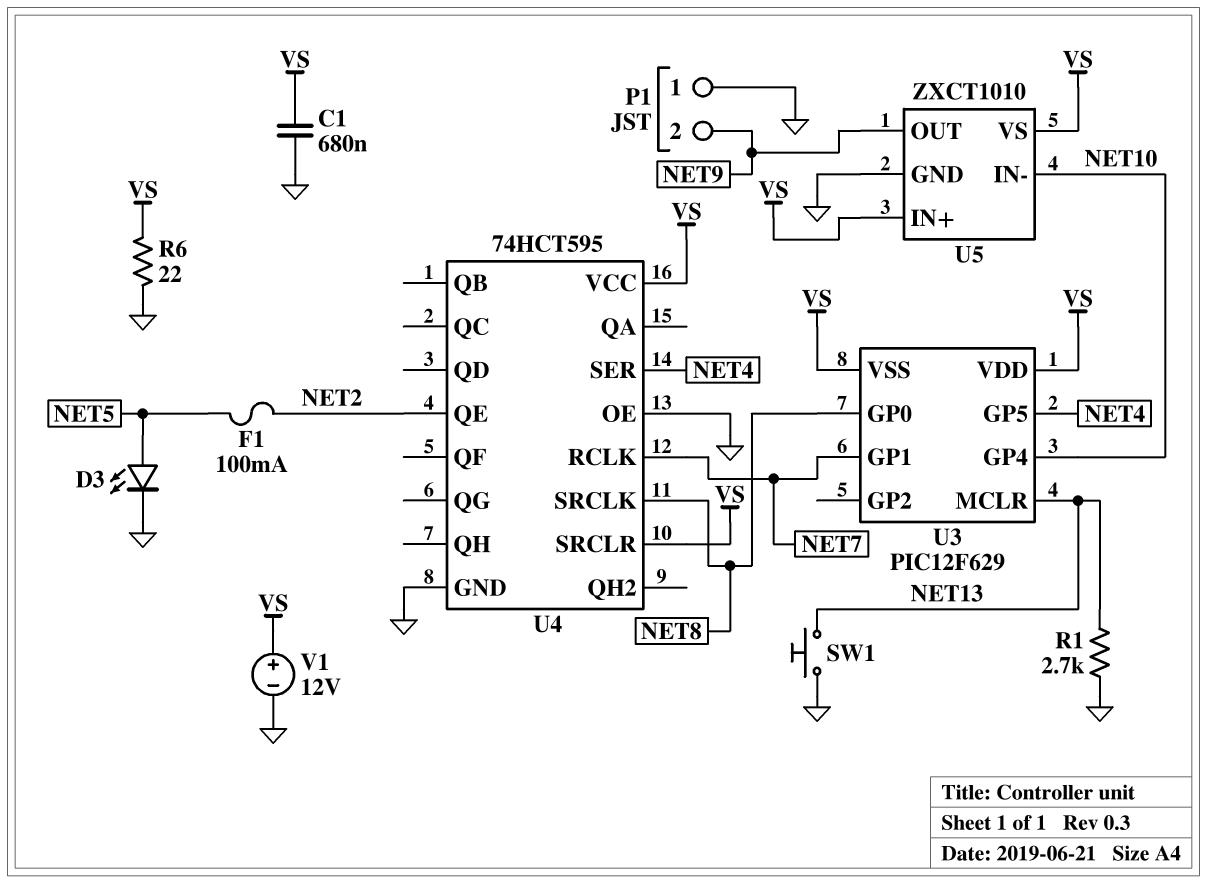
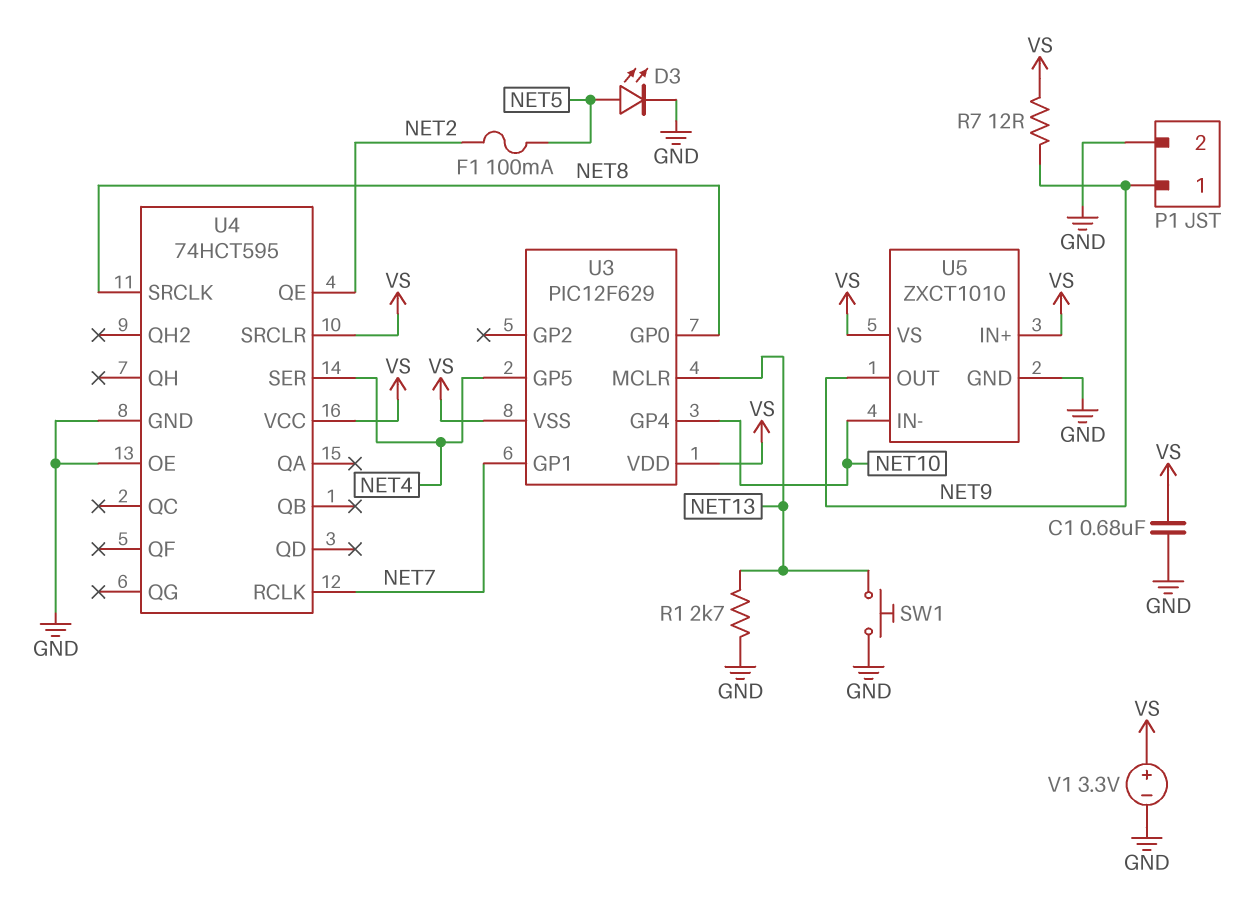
P1 pin 1: GND -> NET9
P1 pin 2: NET9 -> GND
R6: 22 (GND, VS) -> none
R7: none -> 12 (NET9, VS)
V1: 12V (plus VS, minus GND) -> 3.3V (plus VS, minus GND)

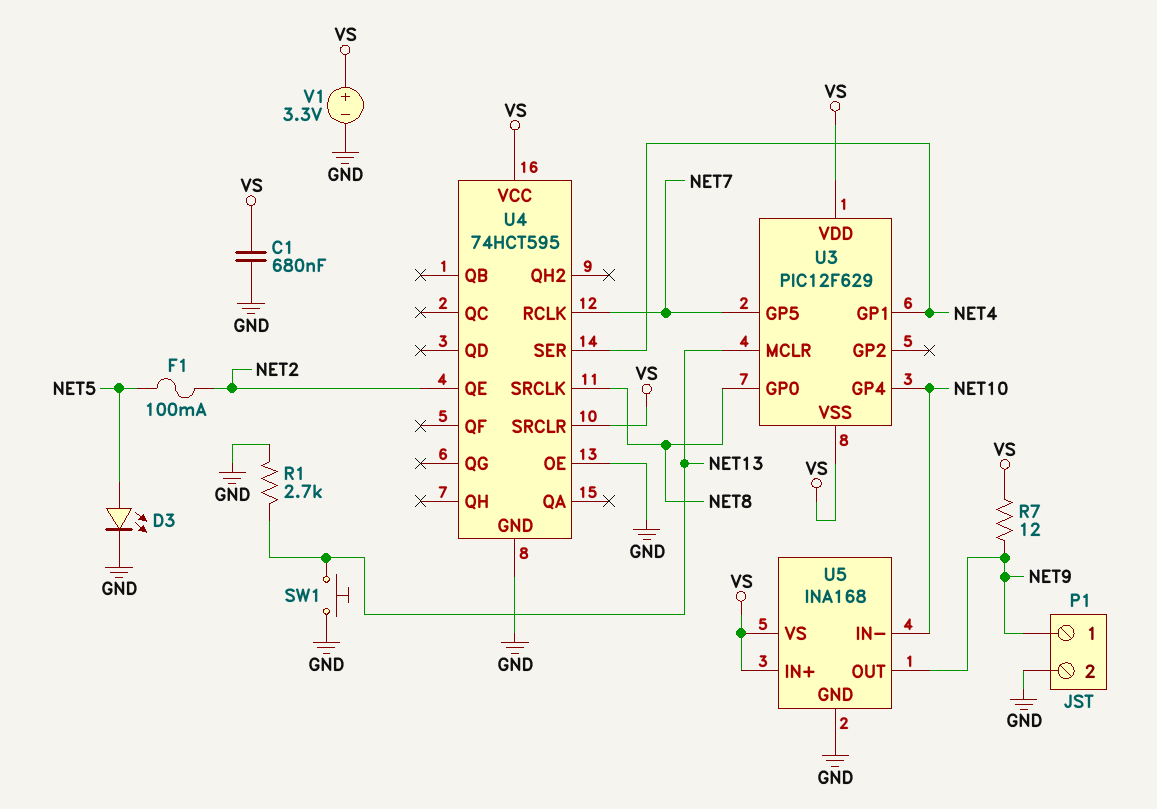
U3 pin GP1: NET7 -> NET4
U3 pin GP5: NET4 -> NET7
U5: ZXCT1010 -> INA168

